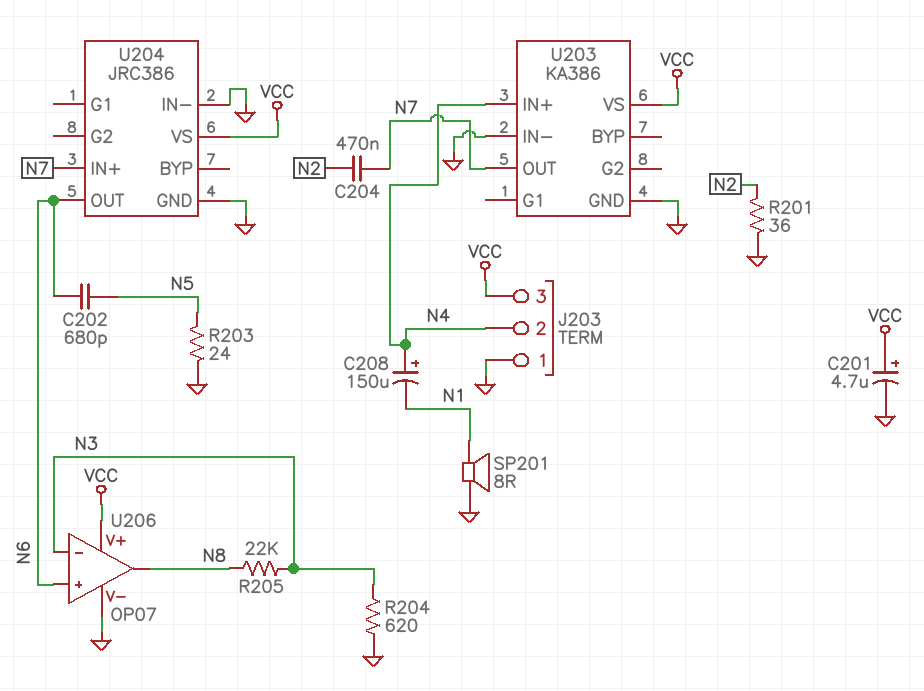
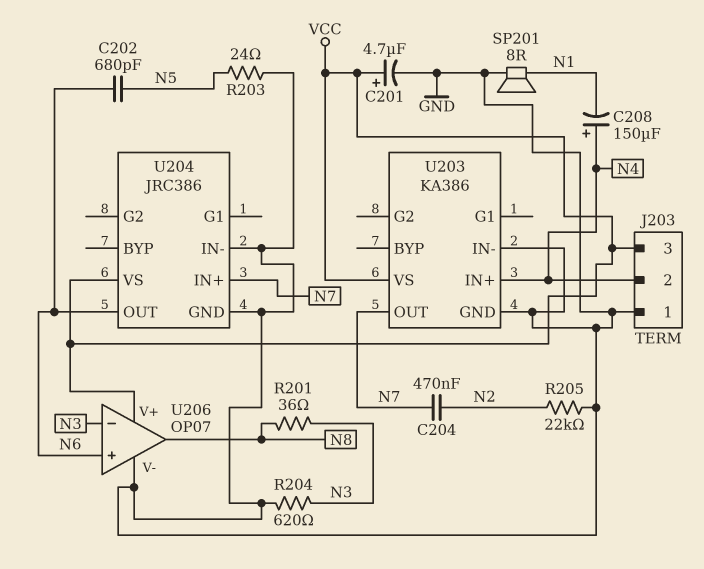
R201: 36 (GND, N2) -> 36 (N3, N8)
R205: 22k (N3, N8) -> 22k (GND, N2)

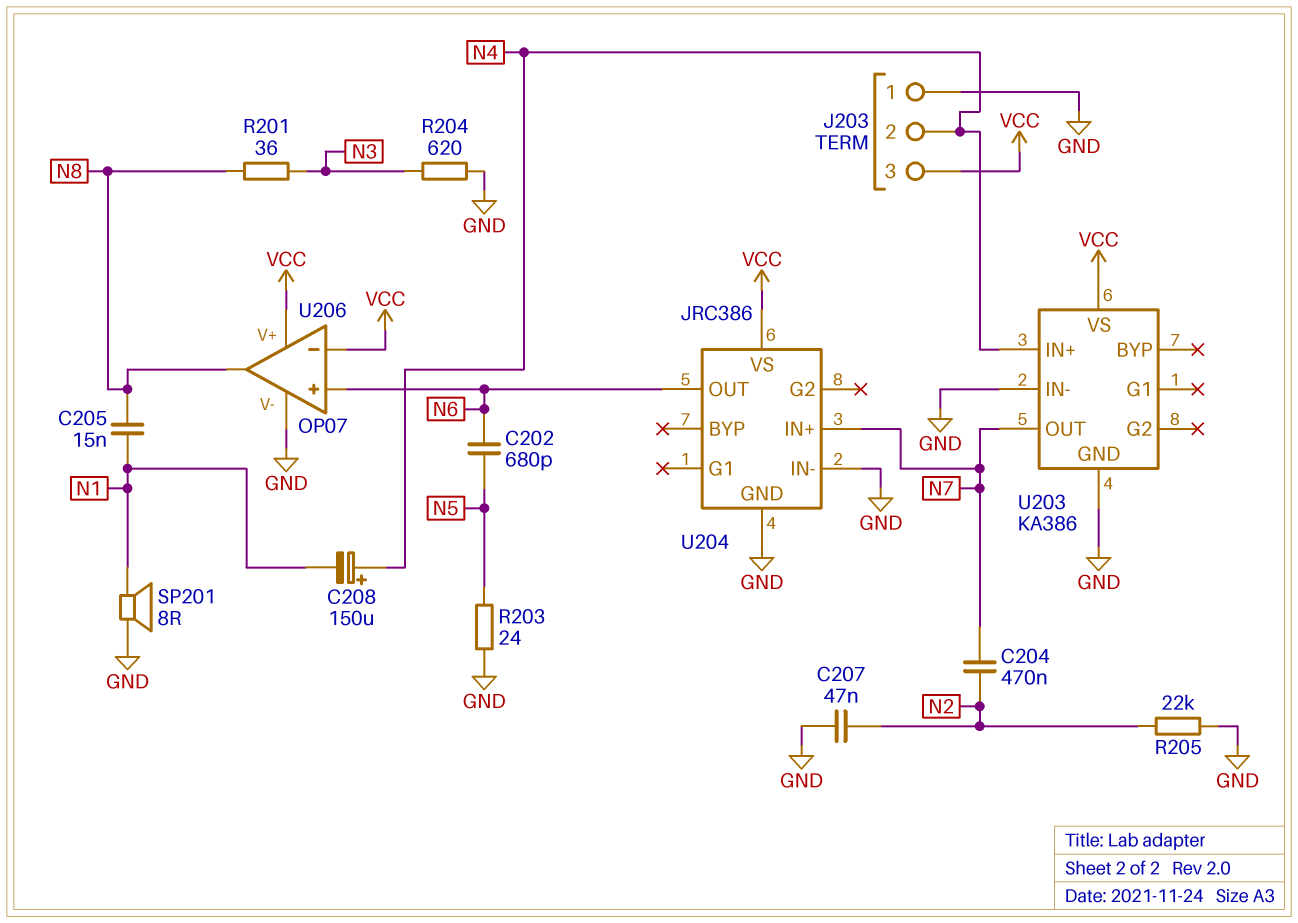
C201: 4.7uF (plus VCC, minus GND) -> none
C205: none -> 15nF (N1, N8)
C207: none -> 47nF (GND, N2)
U206 pin in-: N3 -> VCC

